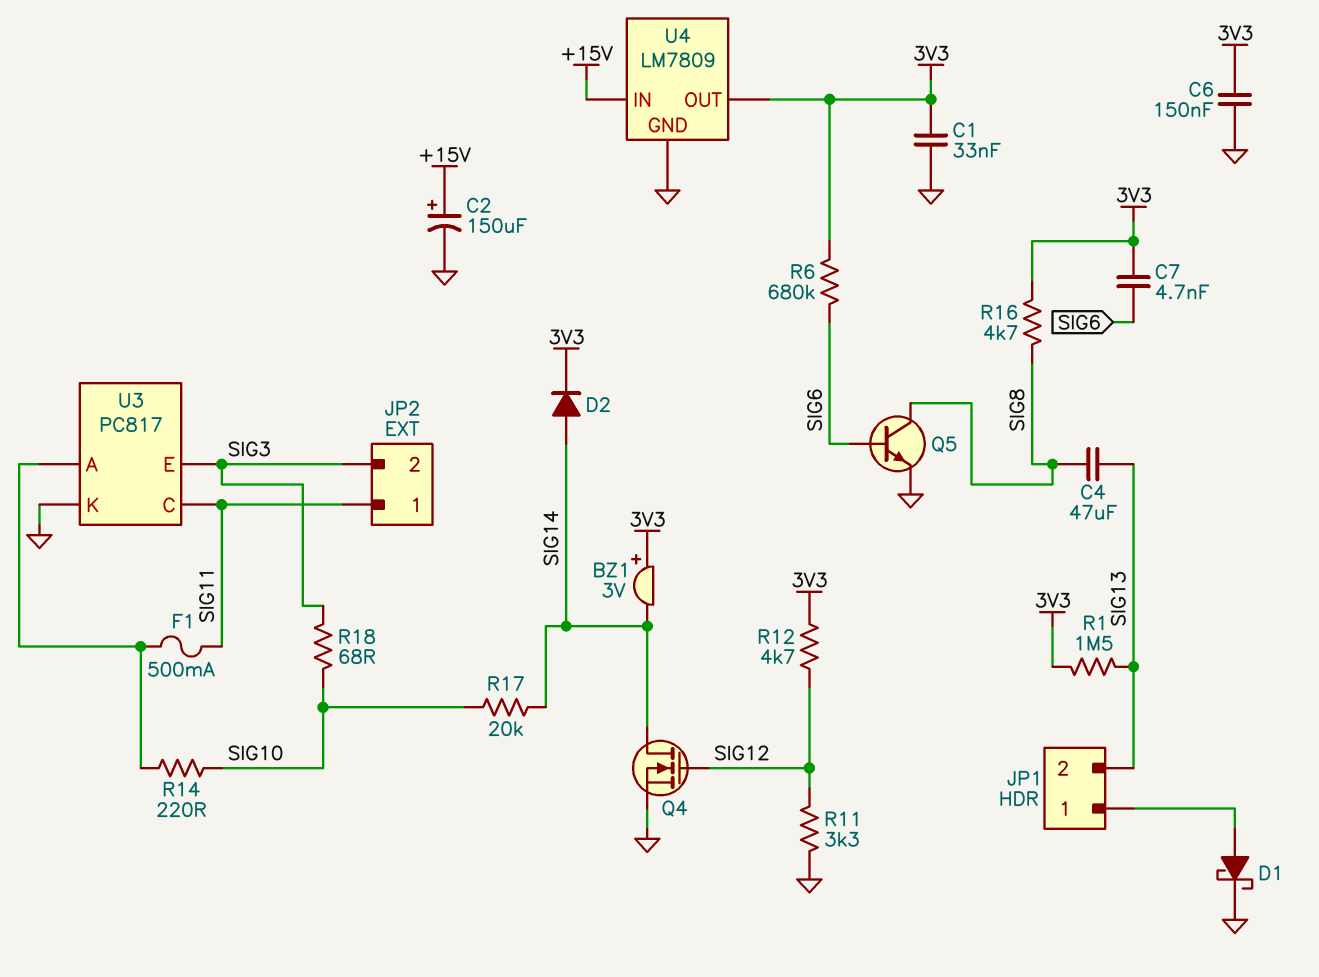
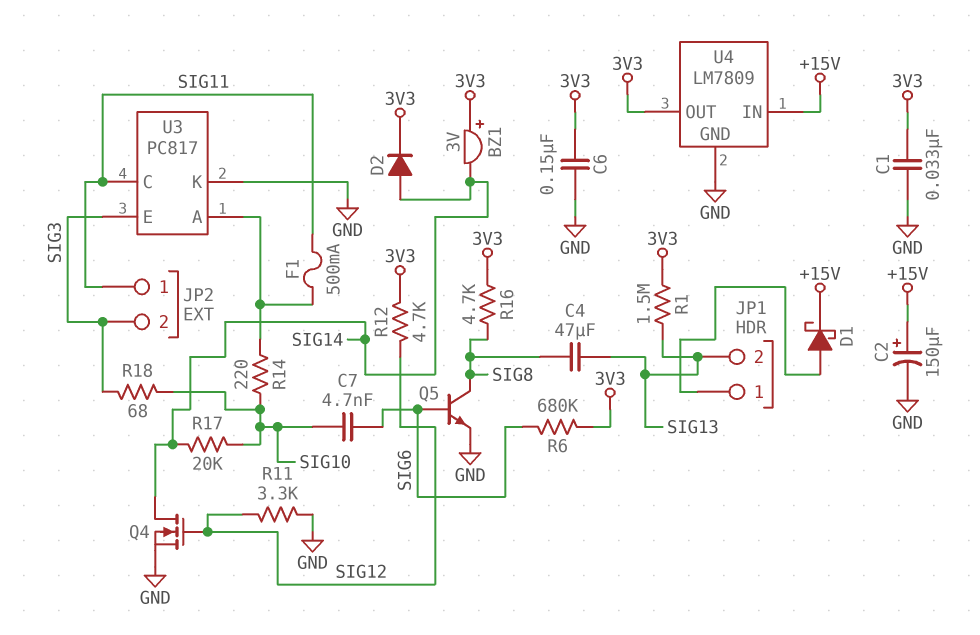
C7: 4.7nF (3V3, SIG6) -> 4.7nF (SIG6, SIG10)
D1: schottky (A JP1/1, K GND) -> schottky (A JP1/1, K +15V)

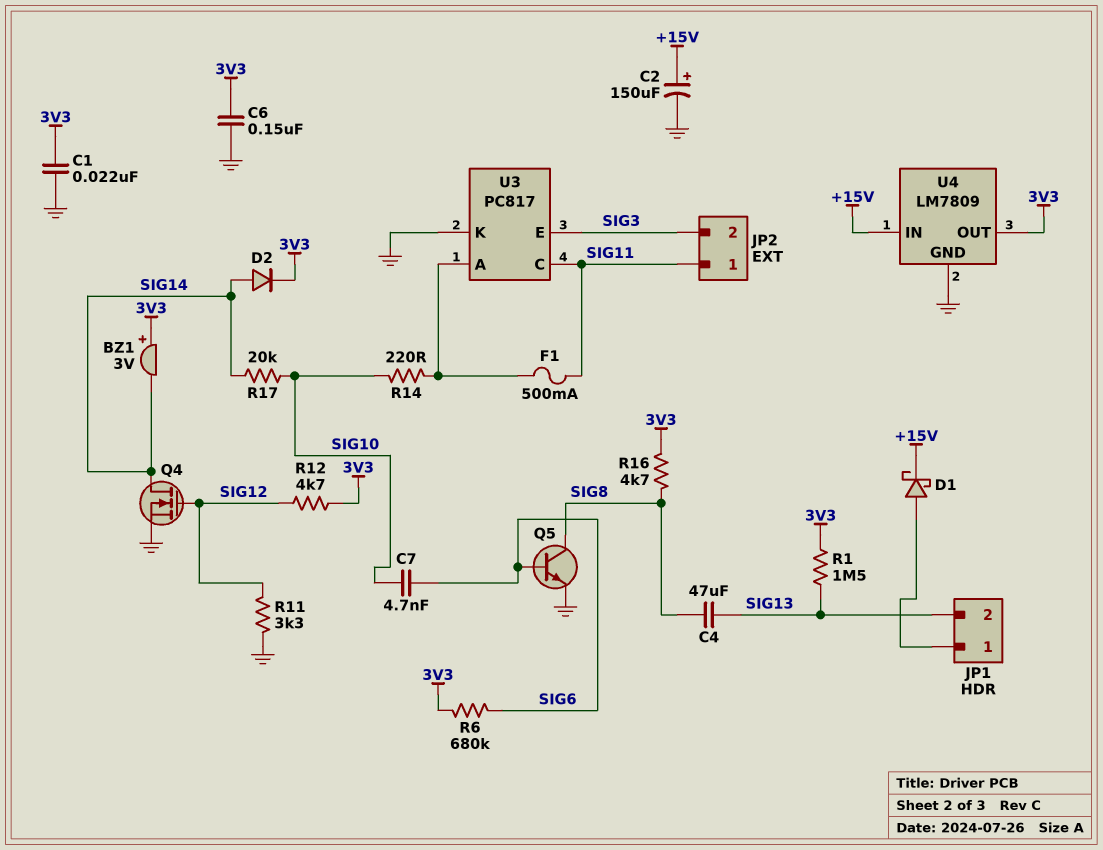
C1: 33nF (3V3, GND) -> 22nF (3V3, GND)
R18: 68 (SIG3, SIG10) -> none

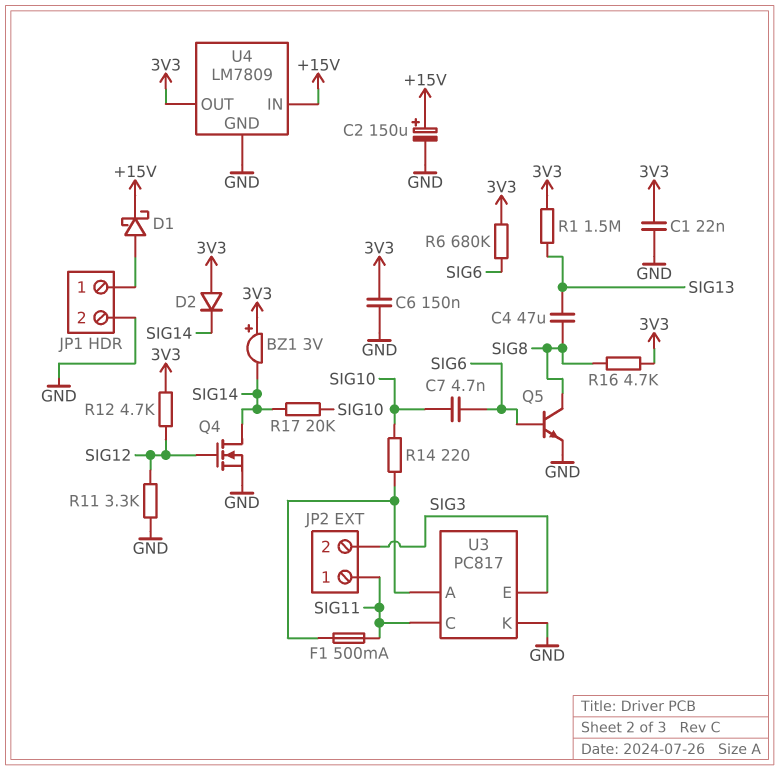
D2: diode (A SIG14, K 3V3) -> diode (A 3V3, K SIG14)
JP1 pin 2: SIG13 -> GND

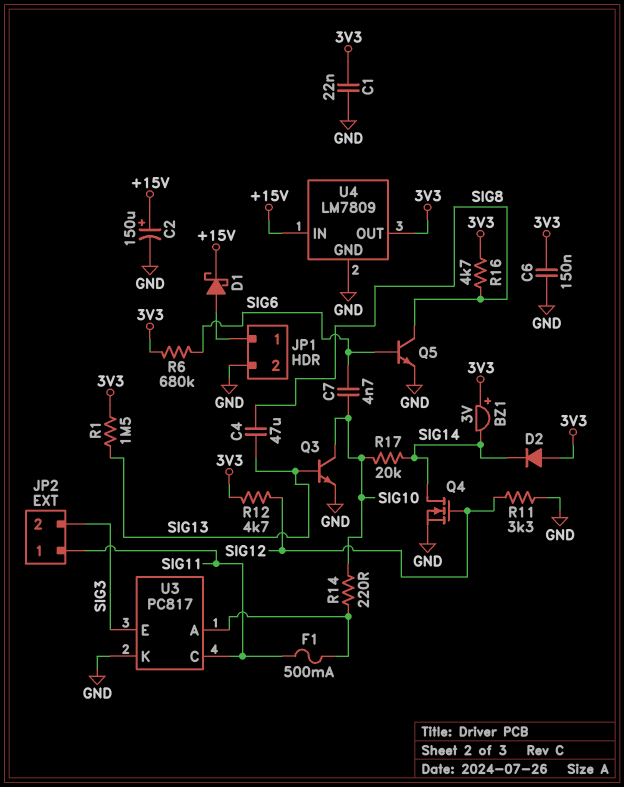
Q3: none -> NPN (B SIG13, C SIG10, E GND)

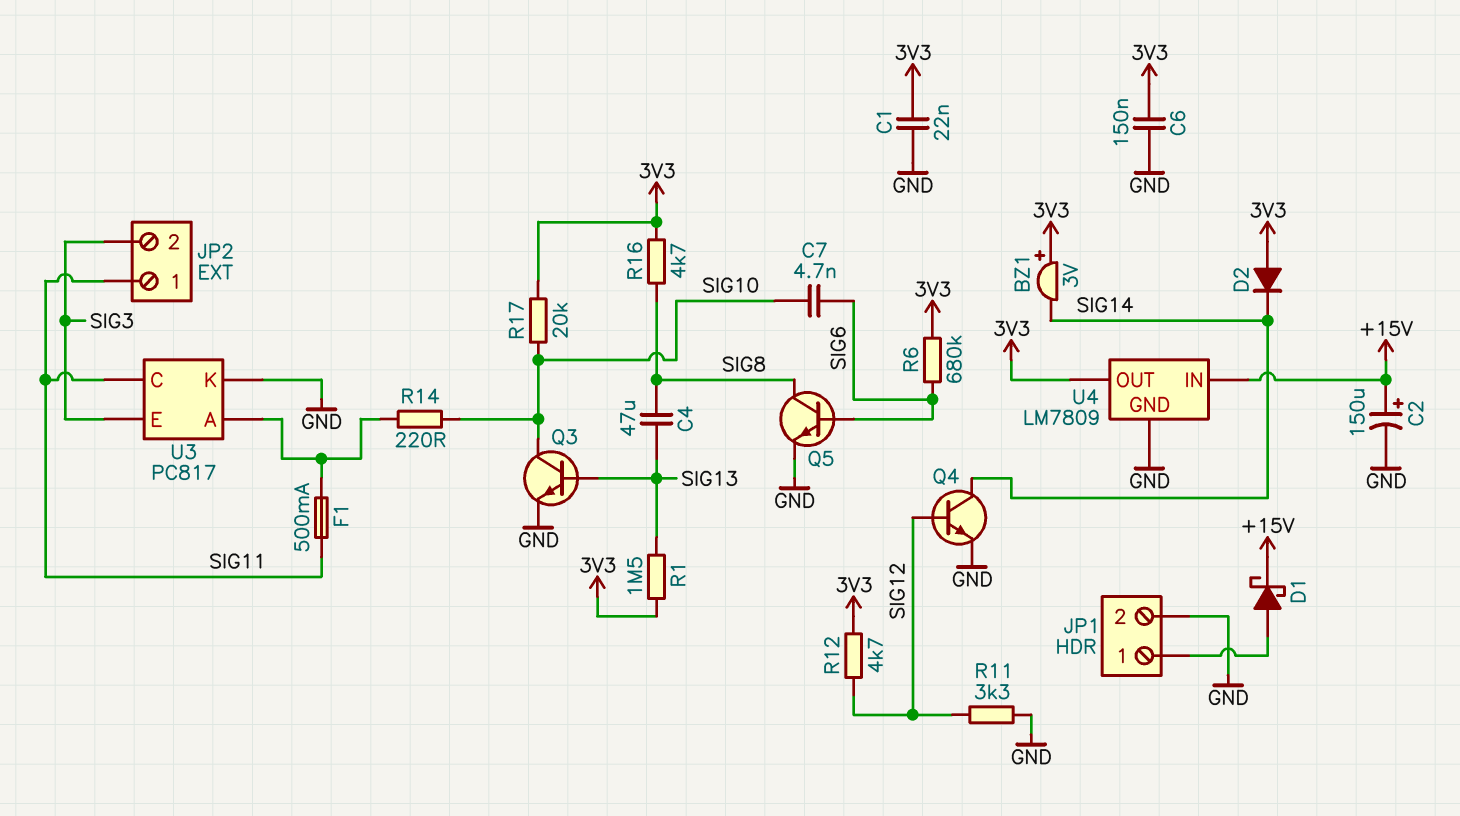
Q4: NMOS (G SIG12, D SIG14, S GND) -> NPN (B SIG12, C SIG14, E GND)
R17: 20k (SIG10, SIG14) -> 20k (3V3, SIG10)

